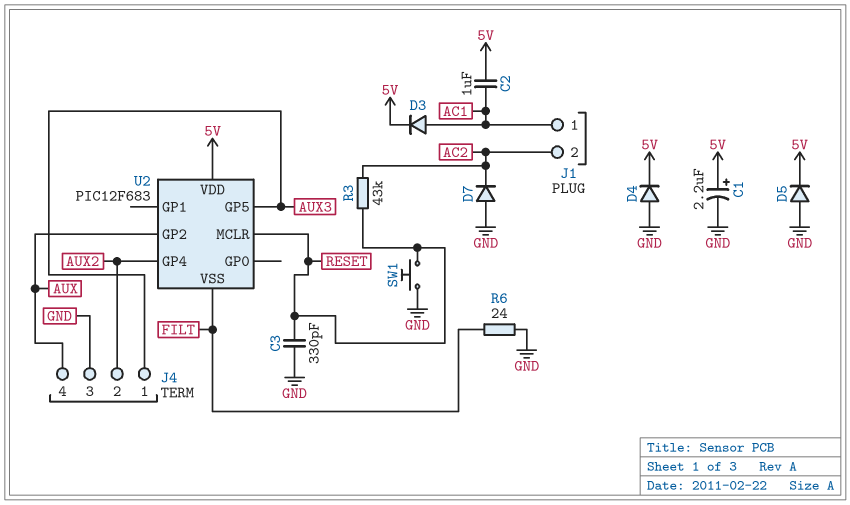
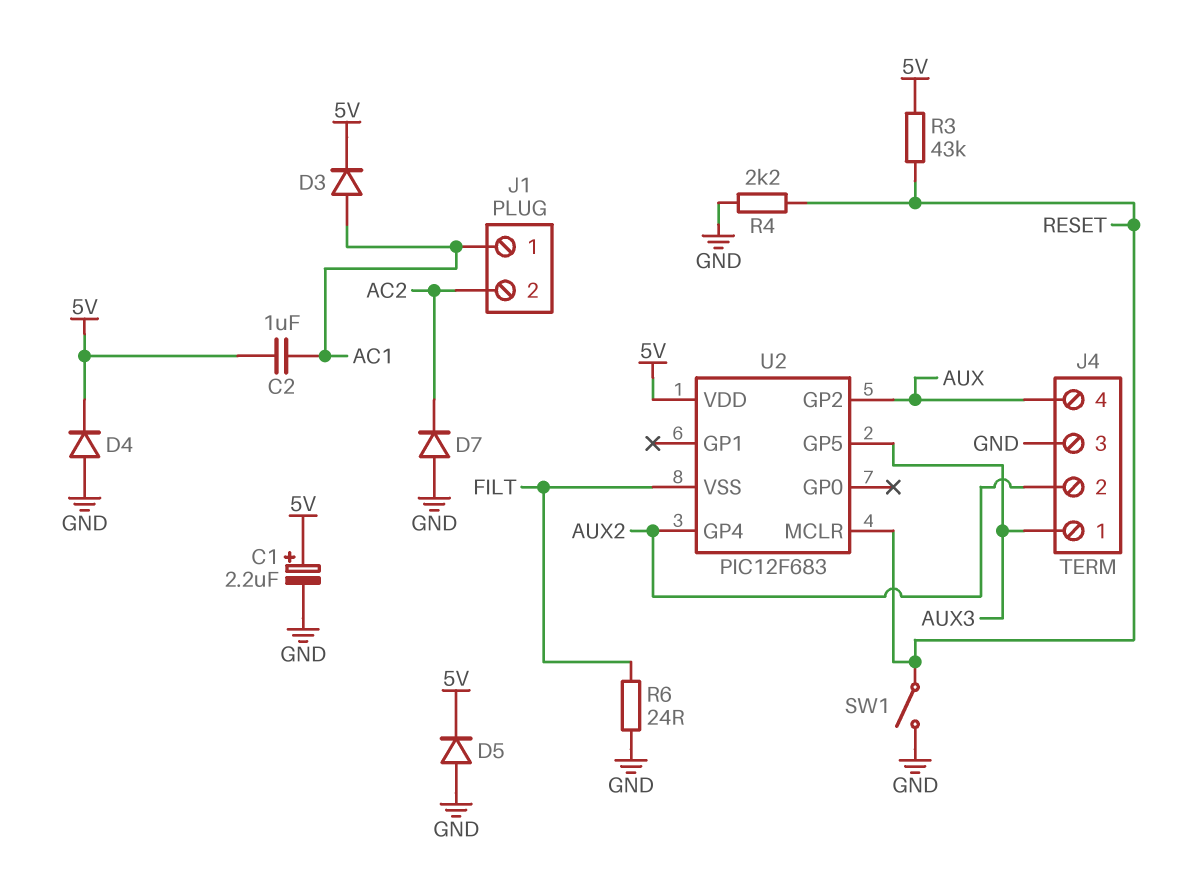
C3: 330pF (GND, RESET) -> none
R3: 43k (AC2, RESET) -> 43k (5V, RESET)
R4: none -> 2.2k (GND, RESET)
SW1: button (GND, RESET) -> switch (GND, RESET)

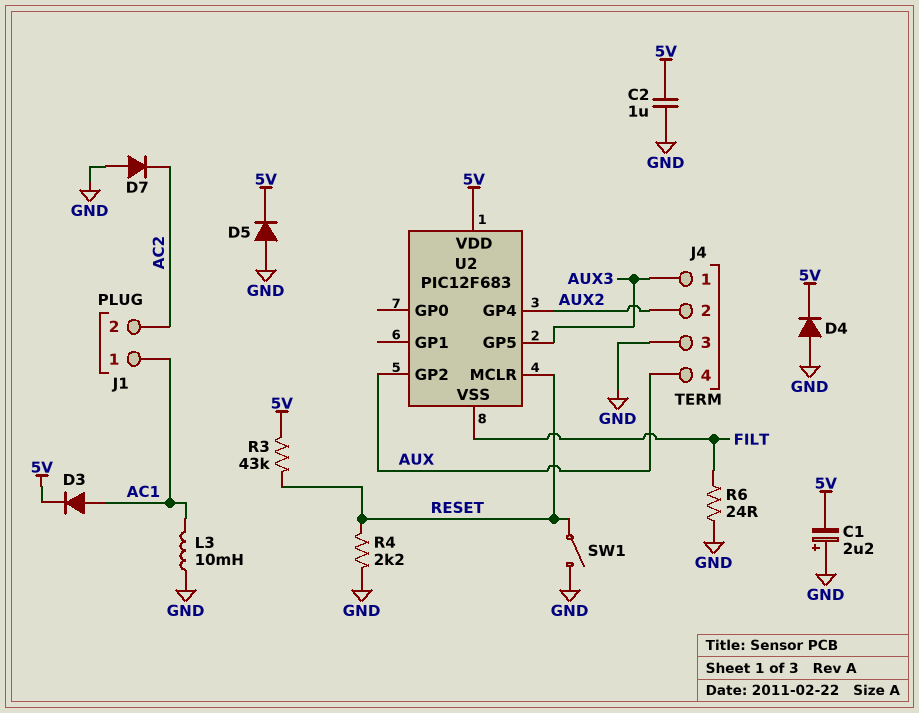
C1: 2.2uF (plus 5V, minus GND) -> 2.2uF (plus GND, minus 5V)
C2: 1uF (5V, AC1) -> 1uF (5V, GND)
L3: none -> 10mH (AC1, GND)

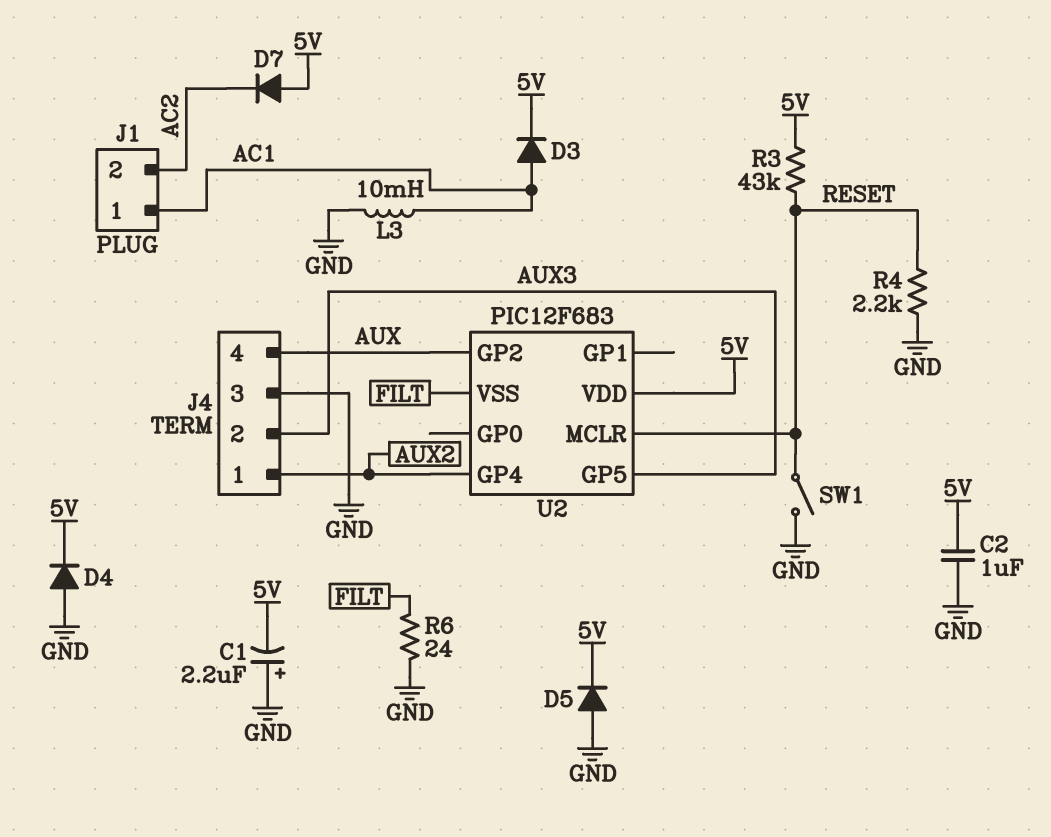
D7: diode (A GND, K AC2) -> diode (A 5V, K AC2)
J4 pin 1: AUX3 -> AUX2
J4 pin 2: AUX2 -> AUX3

